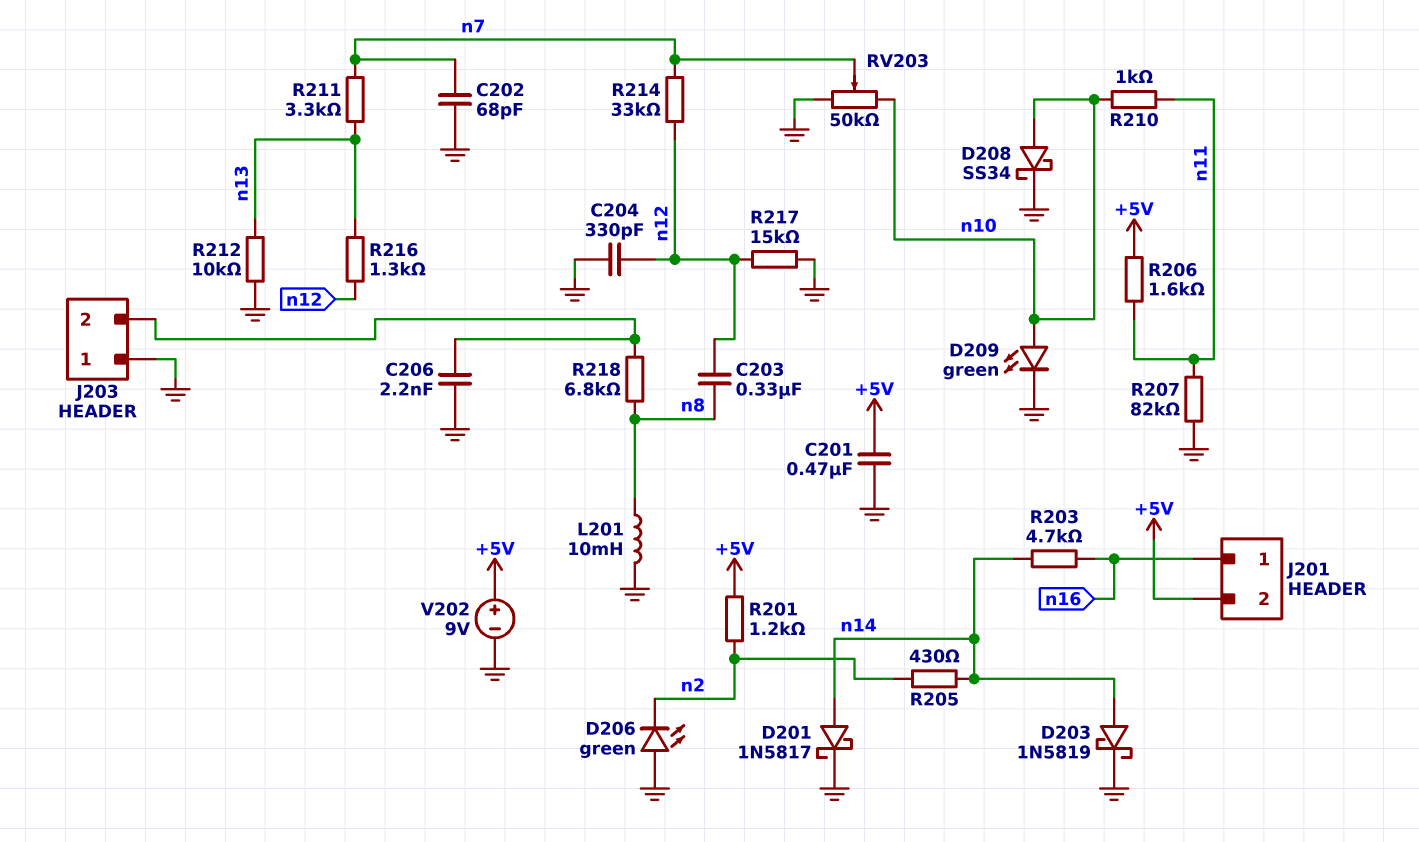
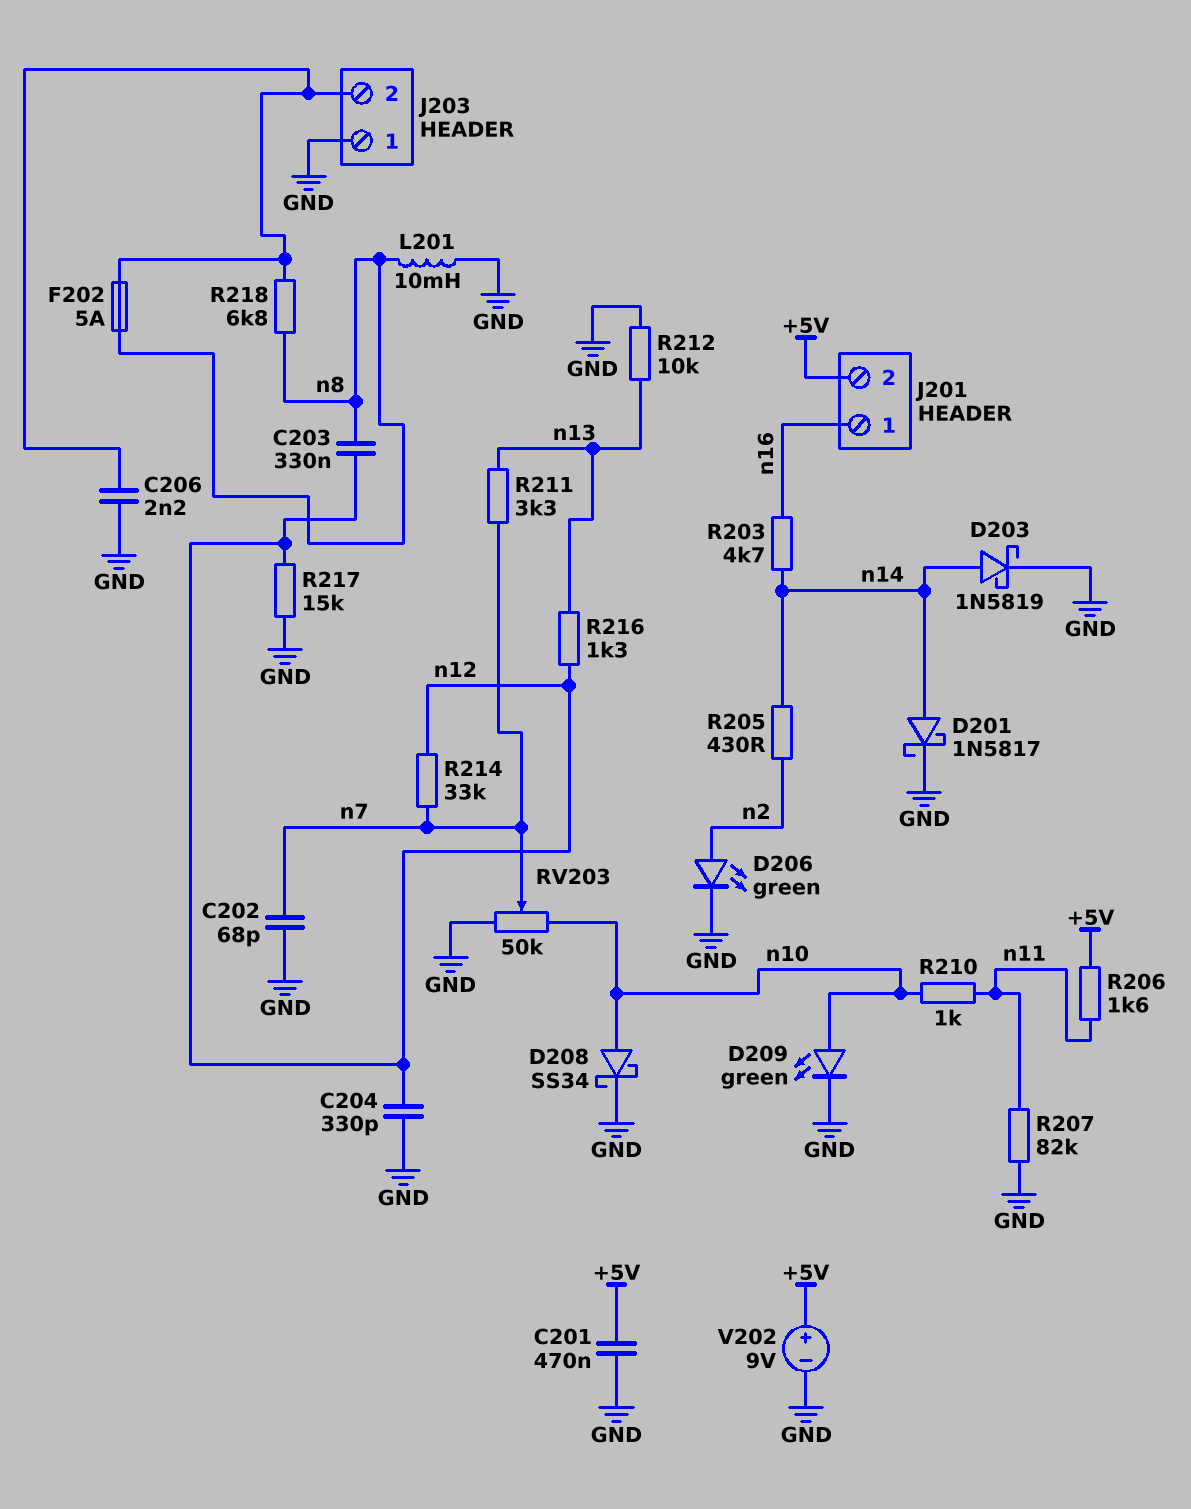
D206: LED green (A GND, K n2) -> LED green (A n2, K GND)
F202: none -> 5A (J203/2, n8)
R201: 1.2k (+5V, n2) -> none

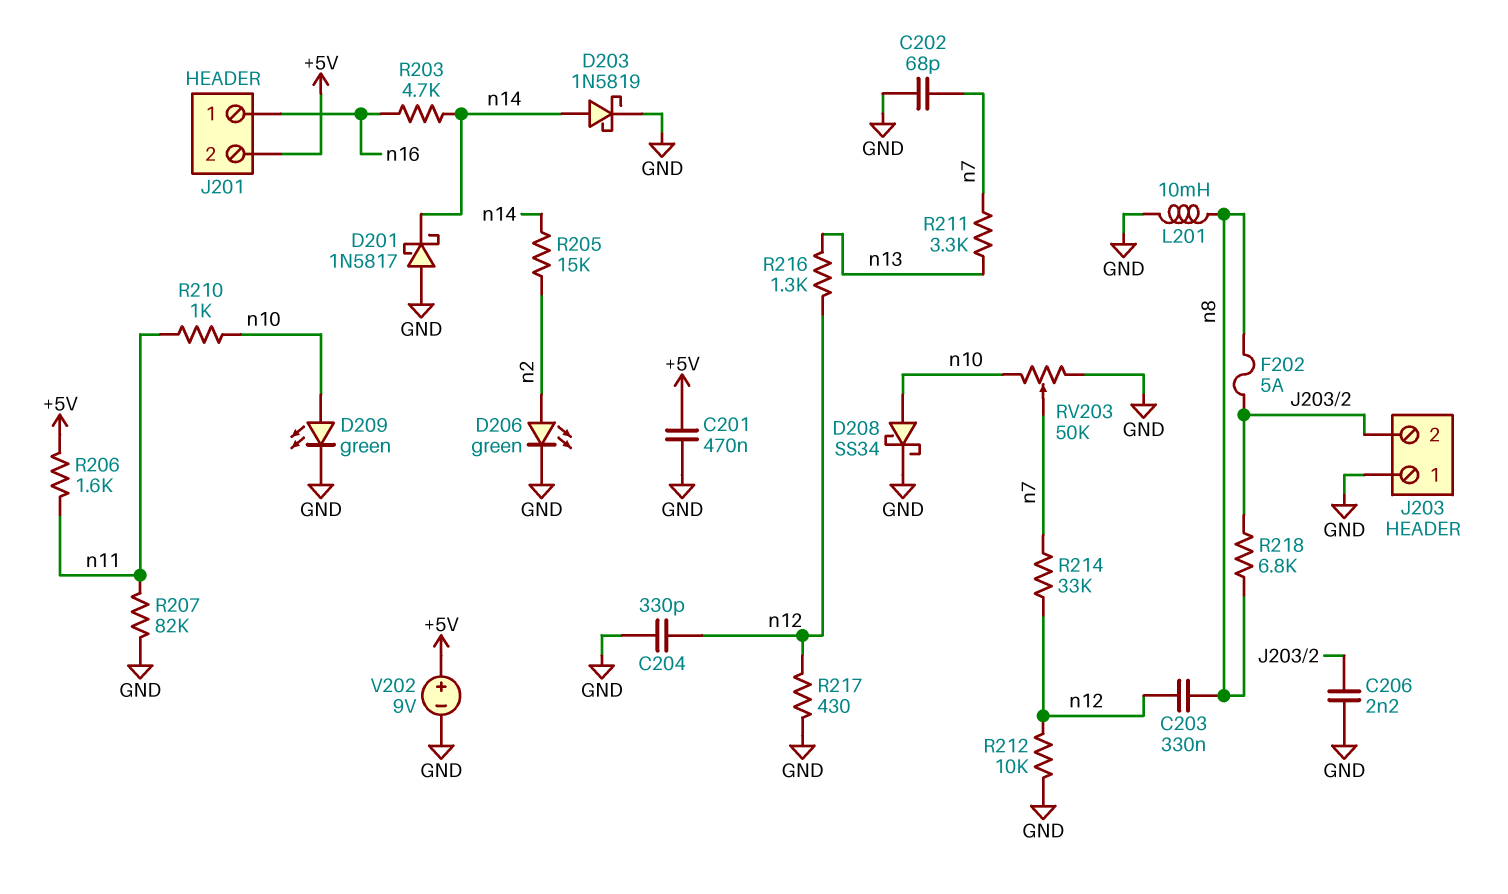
D201: schottky 1N5817 (A n14, K GND) -> schottky 1N5817 (A GND, K n14)
R205: 430 (n2, n14) -> 15k (n2, n14)
R212: 10k (GND, n13) -> 10k (GND, n12)
R217: 15k (GND, n12) -> 430 (GND, n12)

